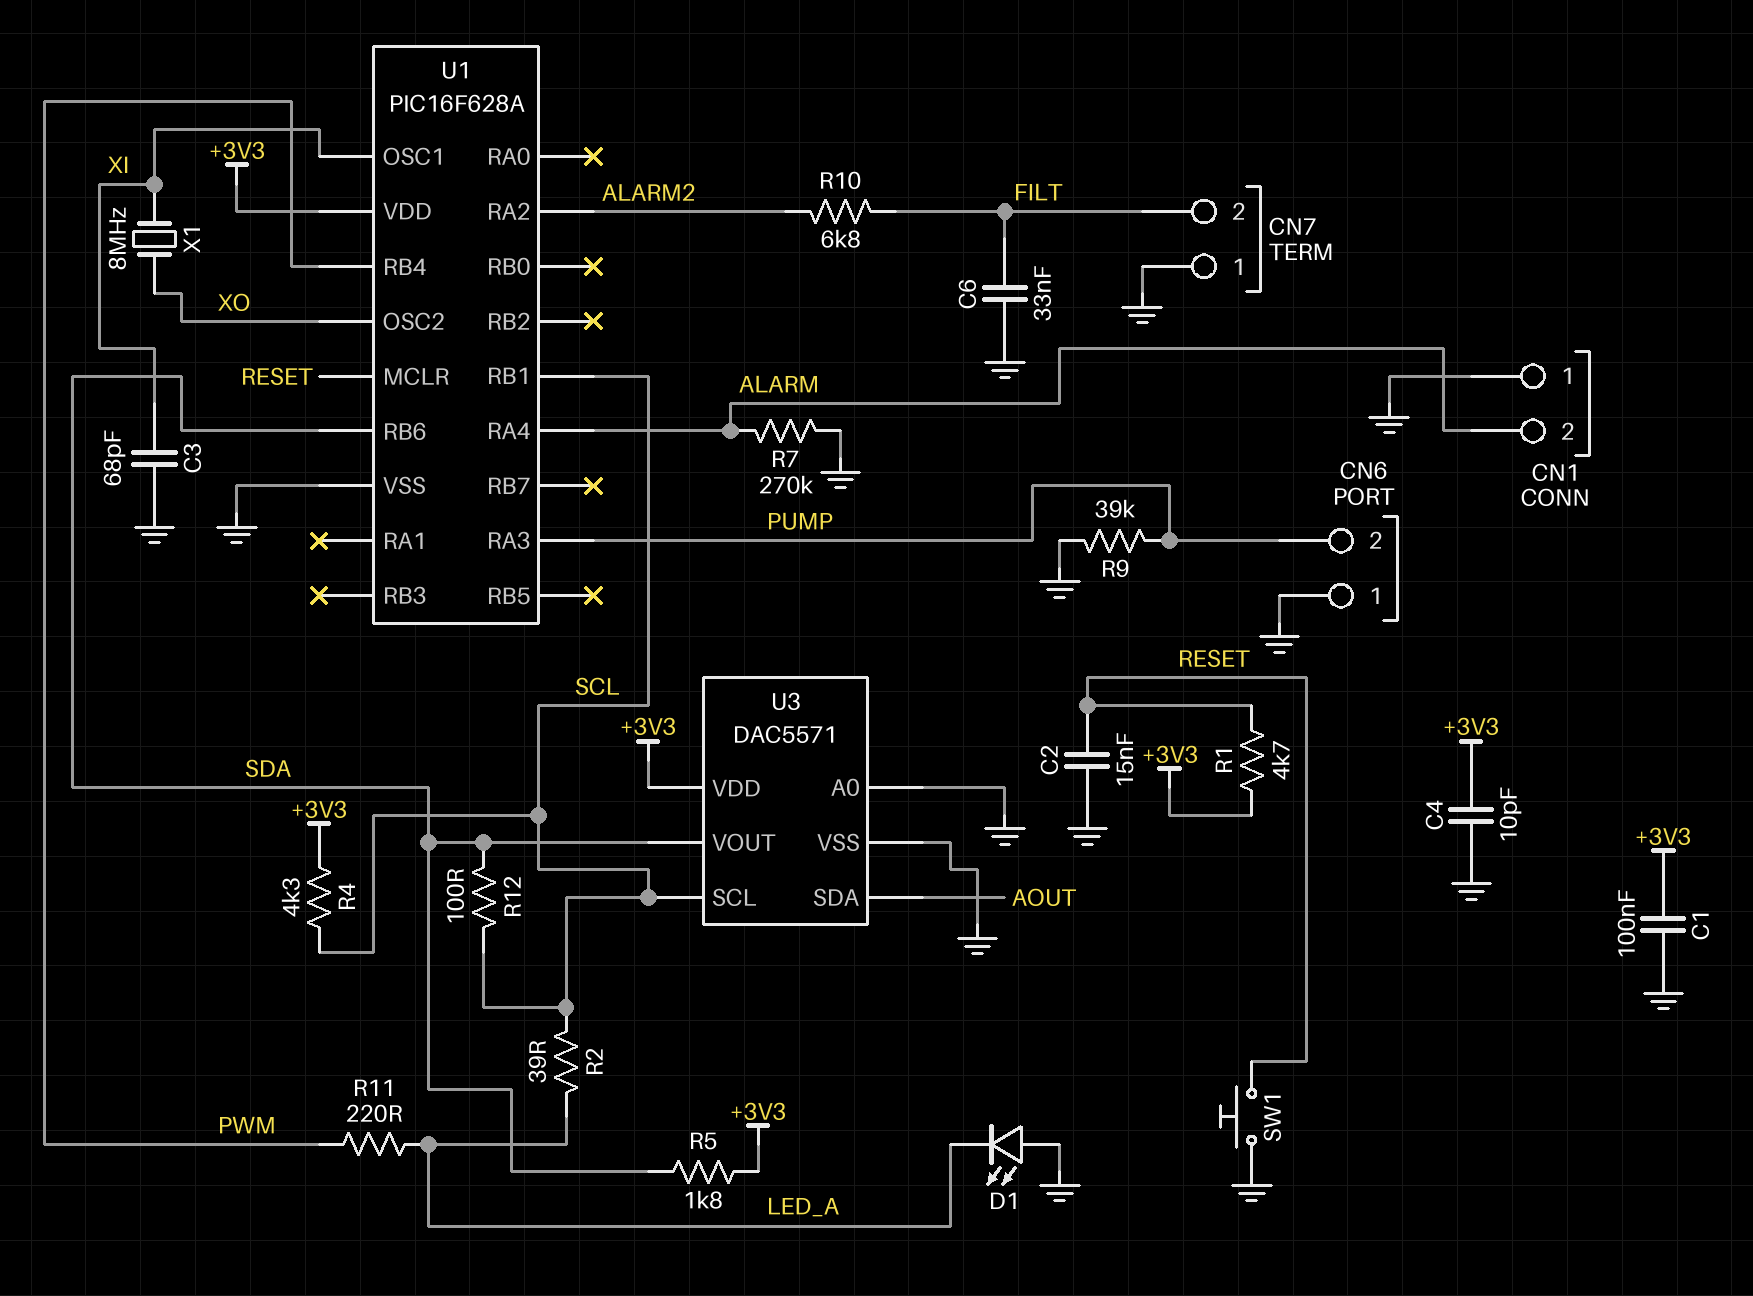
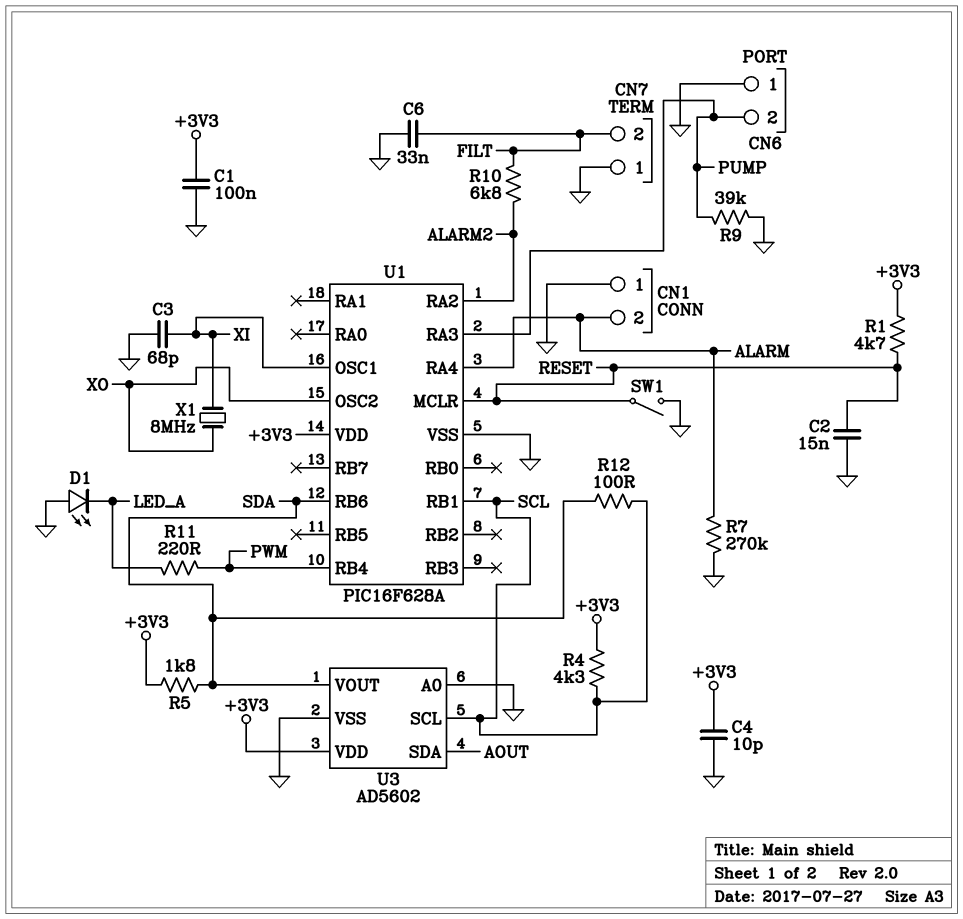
R2: 39 (LED_A, SCL) -> none
SW1: button (GND, RESET) -> switch (GND, RESET)
U3: DAC5571 -> AD5602

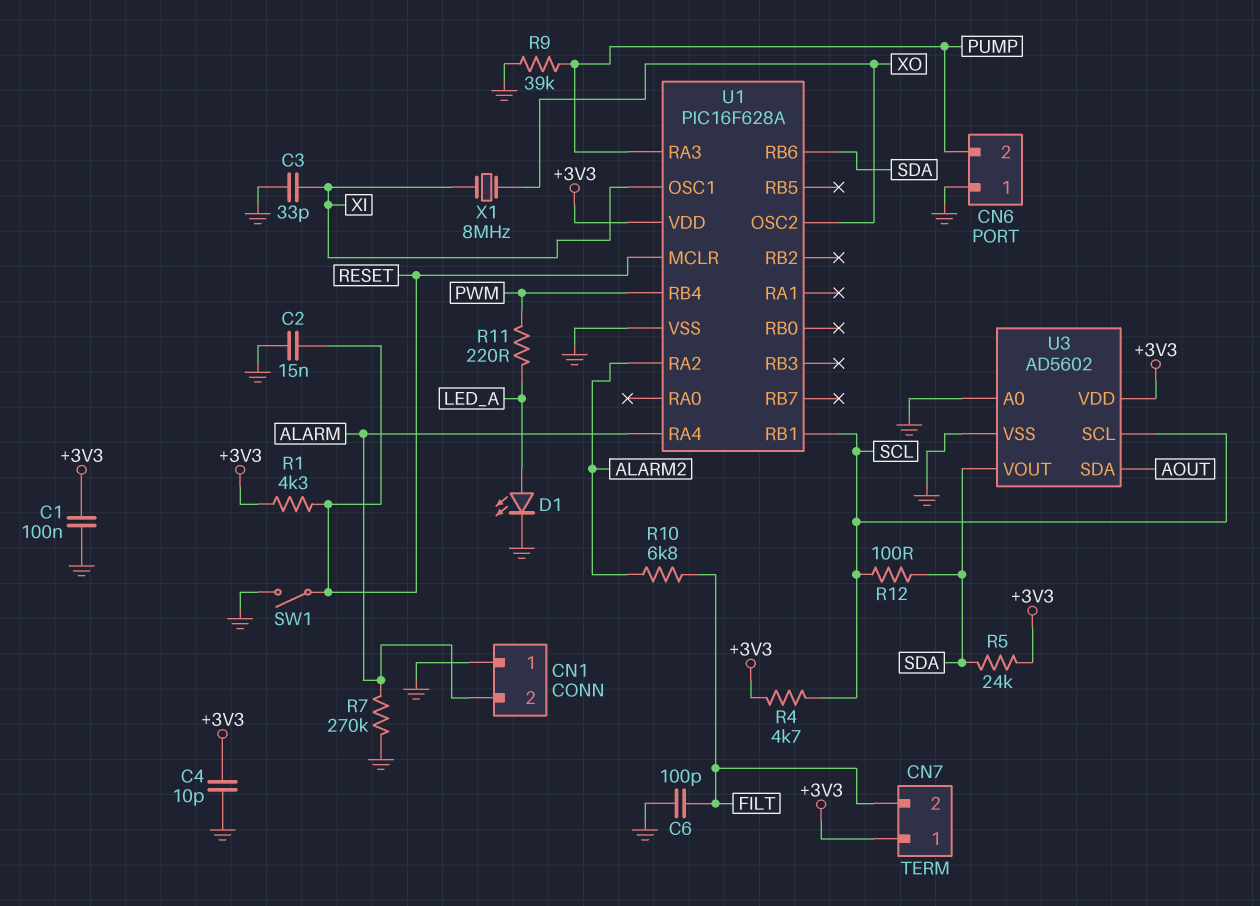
C3: 68pF (GND, XI) -> 33pF (GND, XI)
C6: 33nF (FILT, GND) -> 100pF (FILT, GND)
CN7 pin 1: GND -> +3V3
D1: LED (A GND, K LED_A) -> LED (A LED_A, K GND)
R1: 4.7k (+3V3, RESET) -> 4.3k (+3V3, RESET)
R4: 4.3k (+3V3, SCL) -> 4.7k (+3V3, SCL)
R5: 1.8k (+3V3, SDA) -> 24k (+3V3, SDA)

